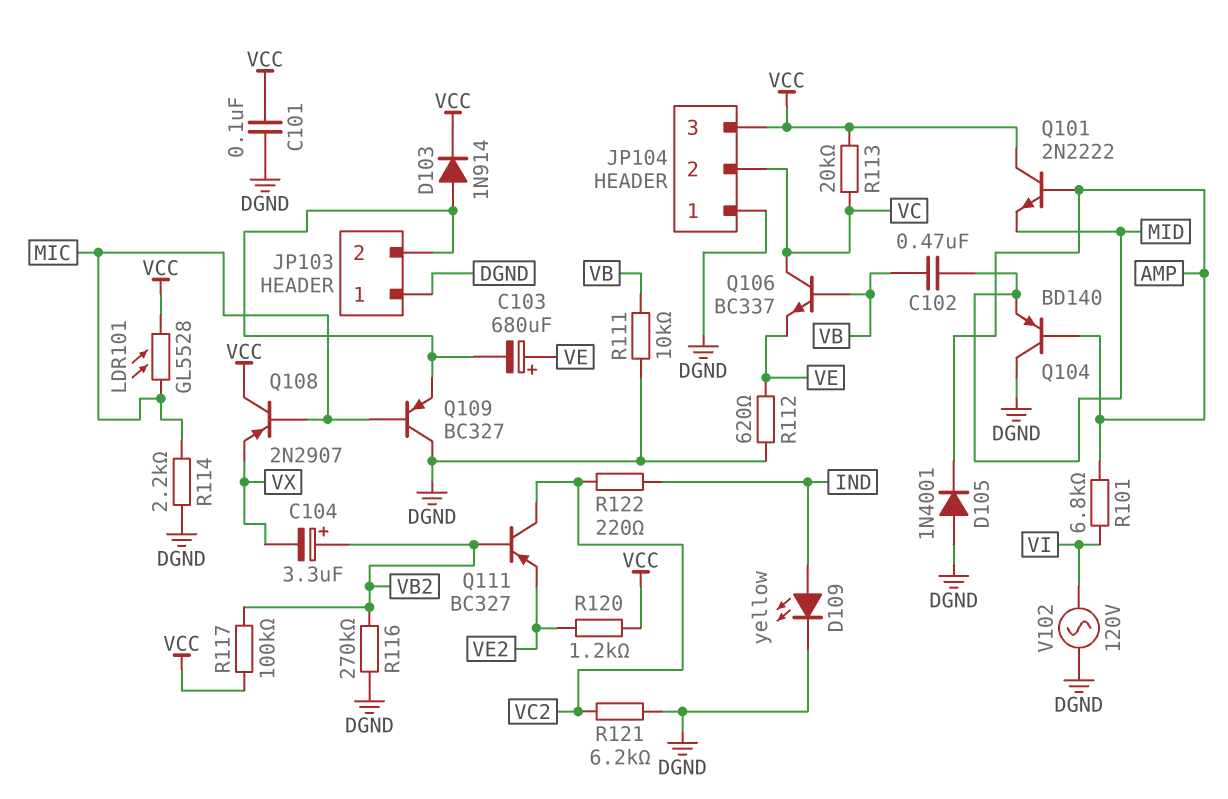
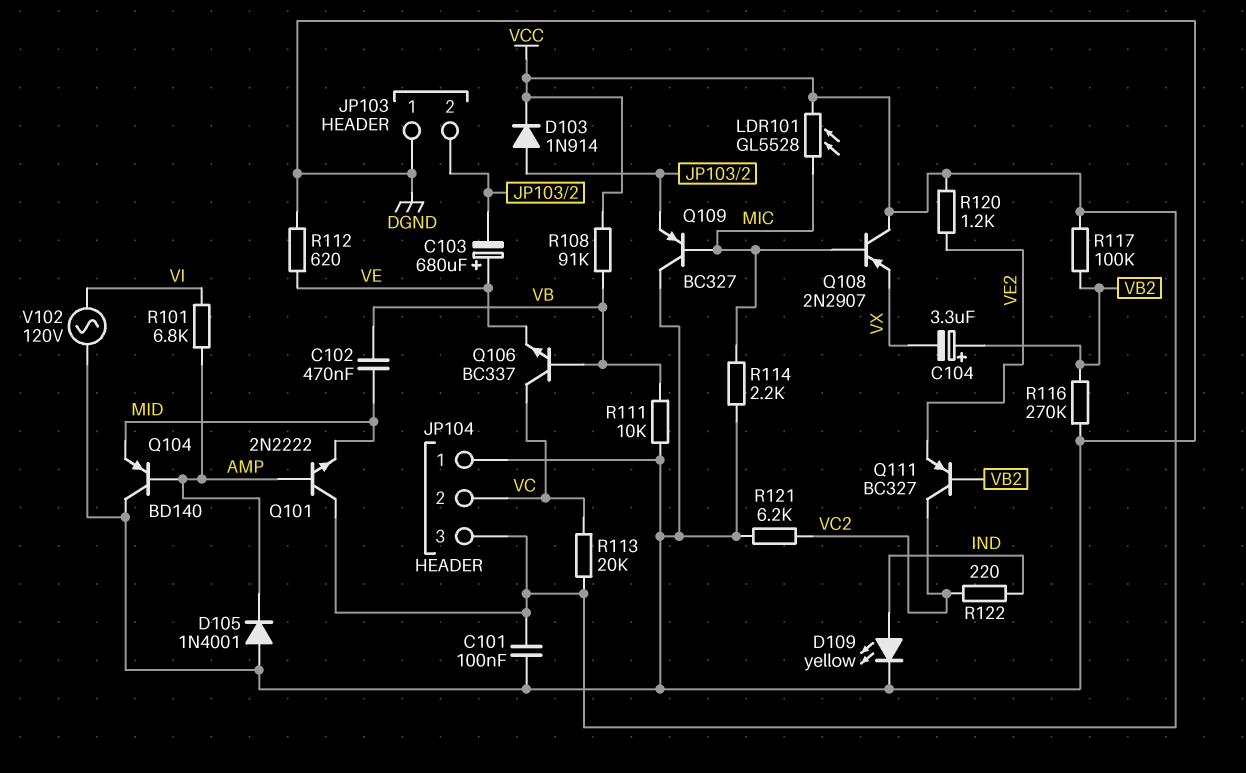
R108: none -> 91k (VB, VCC)

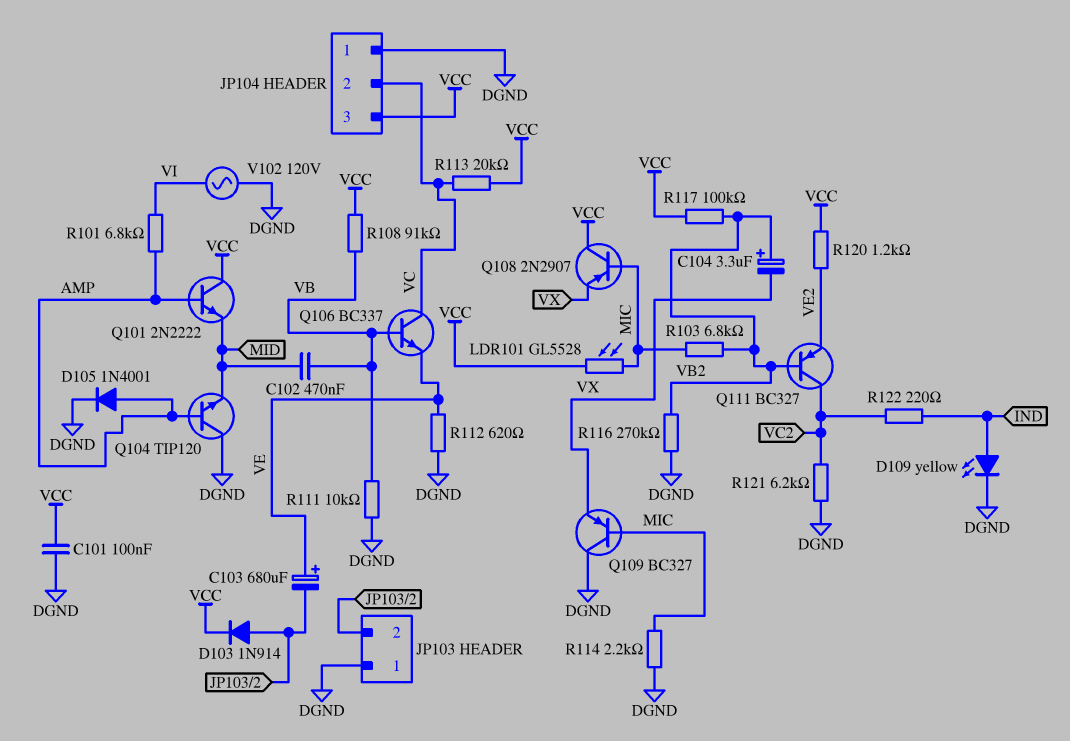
D105: diode 1N4001 (A DGND, K AMP) -> diode 1N4001 (A AMP, K DGND)
Q104: PNP BD140 (B AMP, C DGND, E MID) -> NPN TIP120 (B AMP, C DGND, E MID)
Q109: PNP BC327 (B MIC, C DGND, E JP103/2) -> PNP BC327 (B MIC, C DGND, E VX)
R103: none -> 6.8k (MIC, VB2)

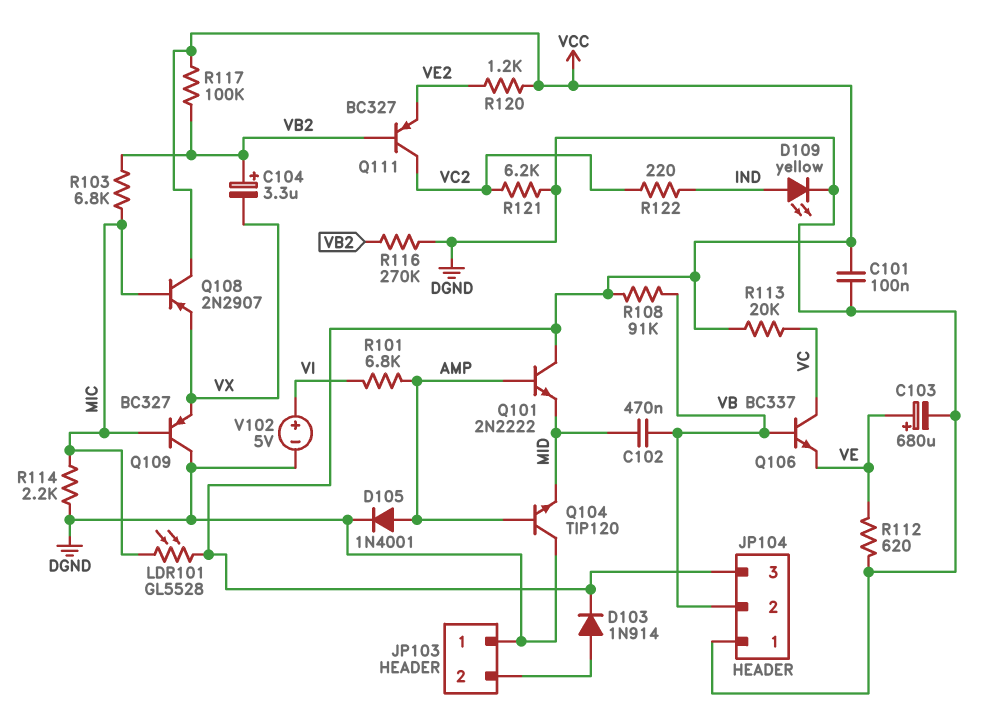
C103: 680uF (plus VE, minus JP103/2) -> 680uF (plus VE, minus DGND)
JP104 pin 2: VC -> VB
R111: 10k (DGND, VB) -> none
V102: AC 120V (DGND, VI) -> 5V (plus VI, minus DGND)

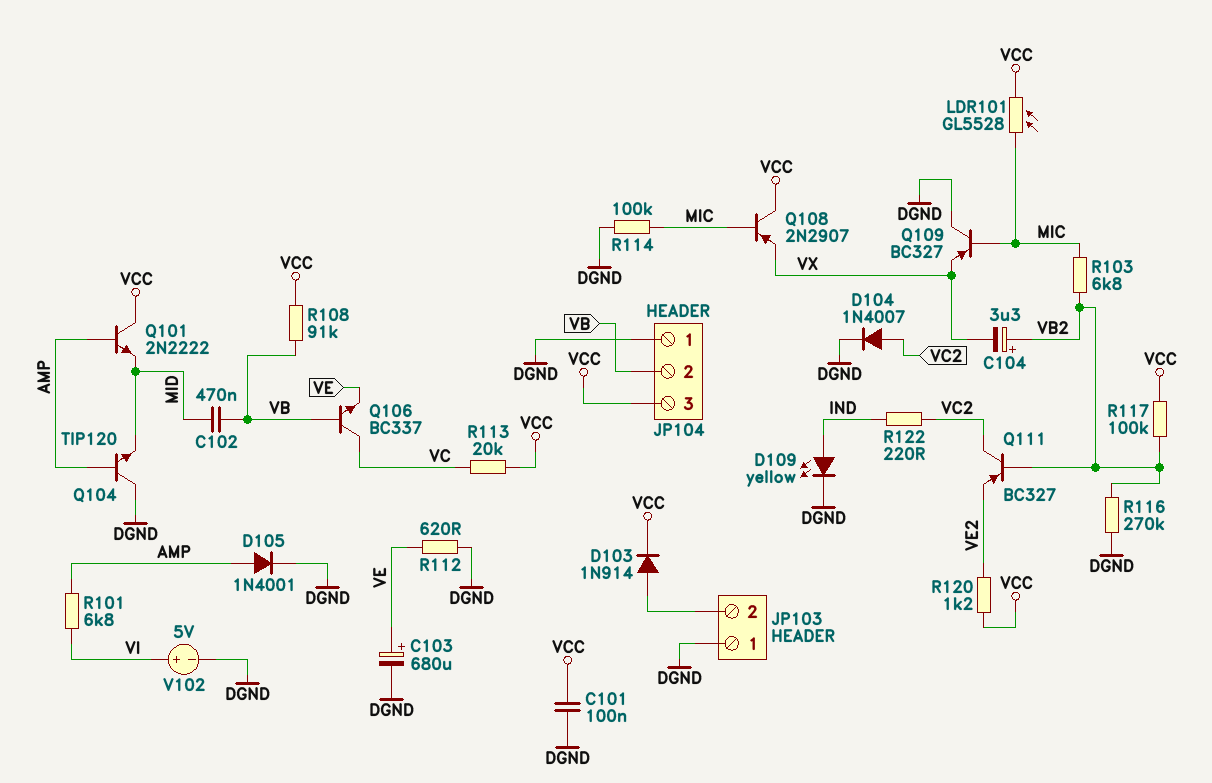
D104: none -> diode 1N4007 (A VC2, K DGND)
R114: 2.2k (DGND, MIC) -> 100k (DGND, MIC)
R121: 6.2k (DGND, VC2) -> none

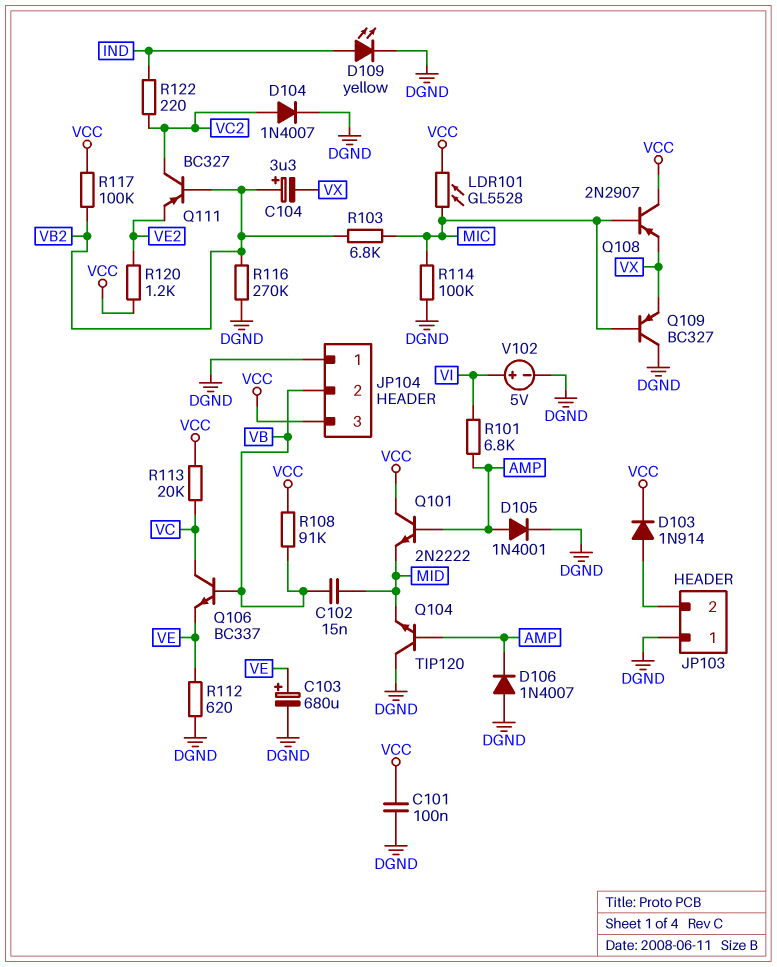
C102: 470nF (MID, VB) -> 15nF (MID, VB)
D106: none -> diode 1N4007 (A DGND, K AMP)

